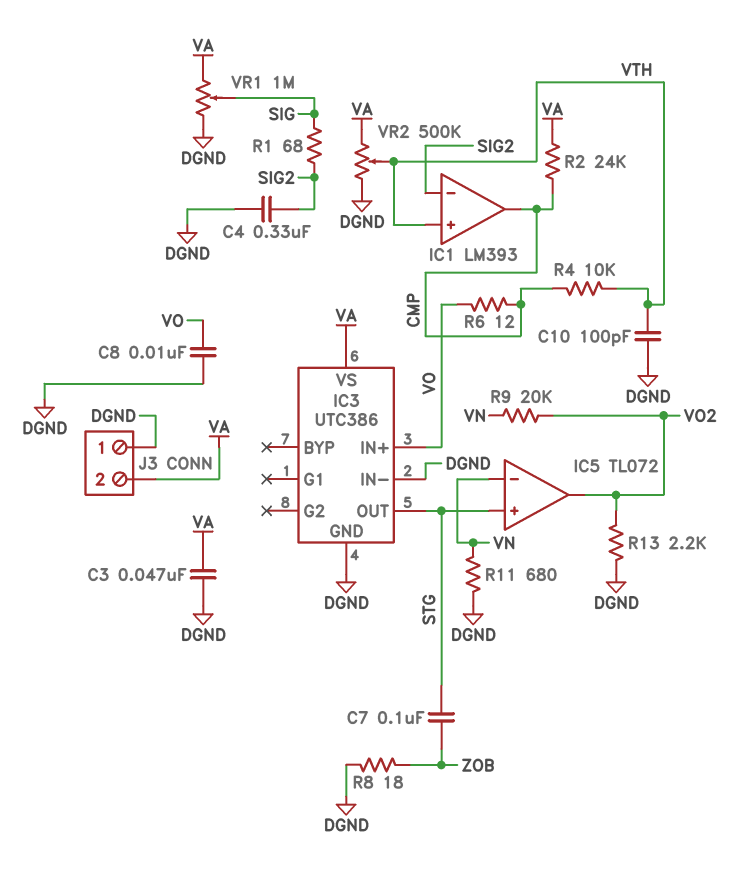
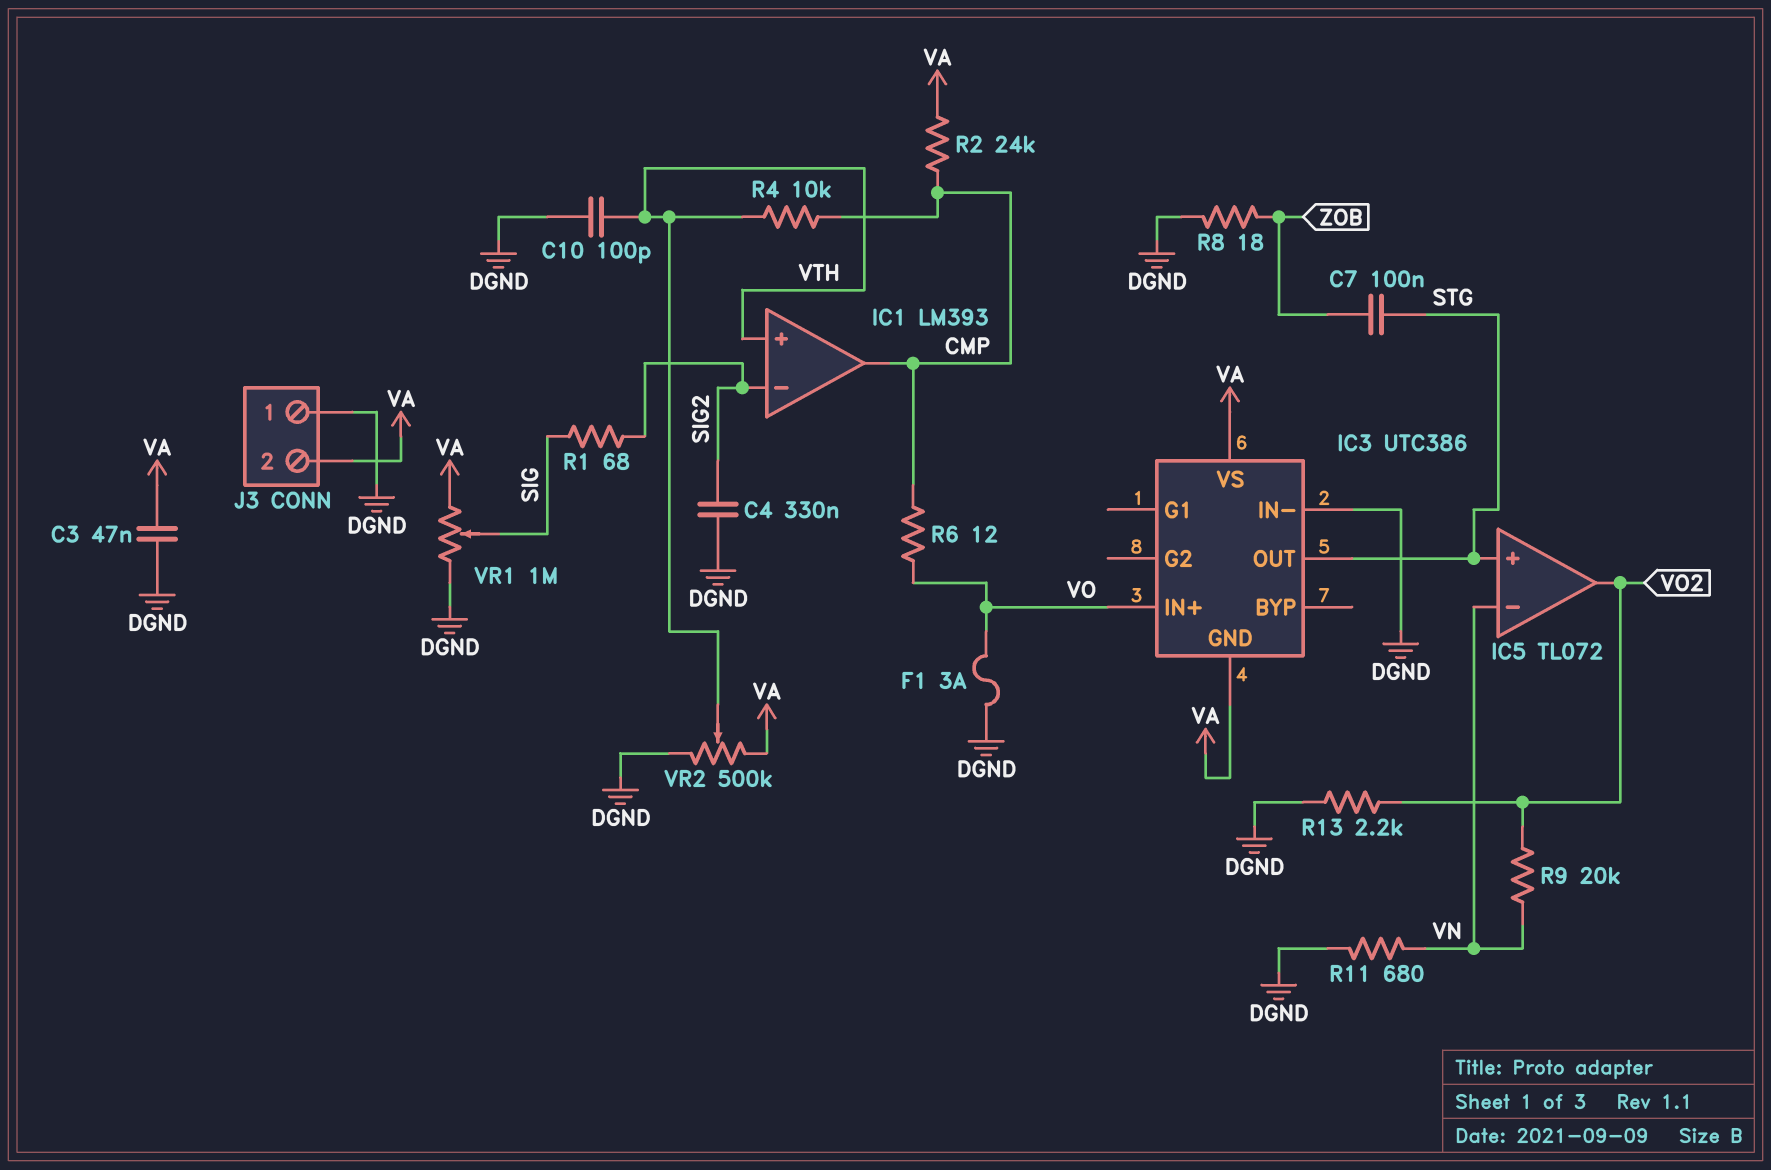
C8: 10nF (DGND, VO) -> none
F1: none -> 3A (DGND, VO)
IC3 pin GND: DGND -> VA

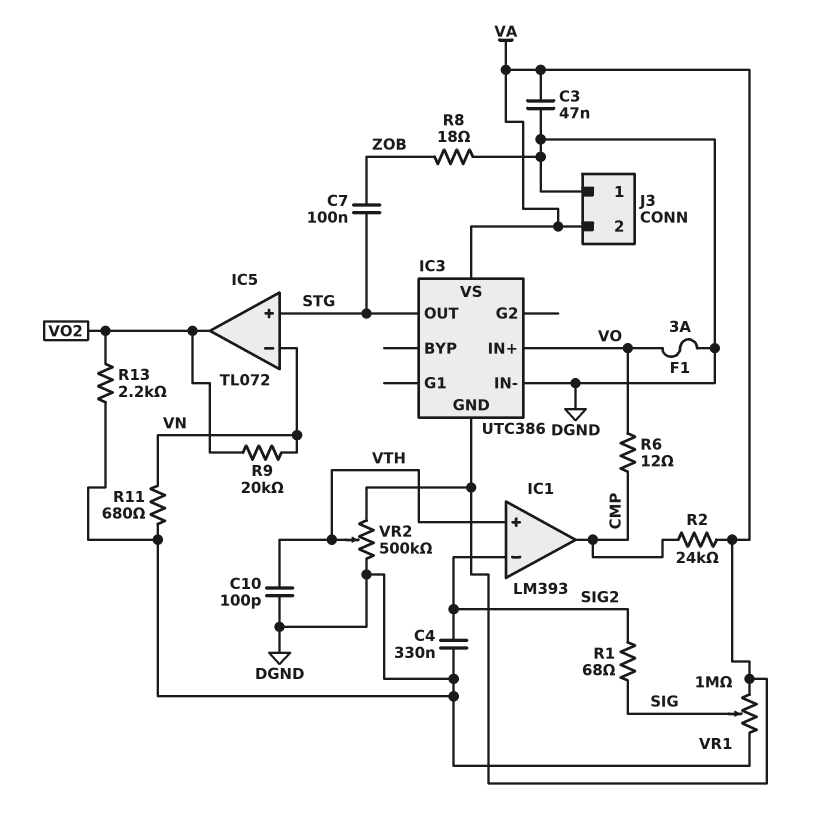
R4: 10k (CMP, VTH) -> none

